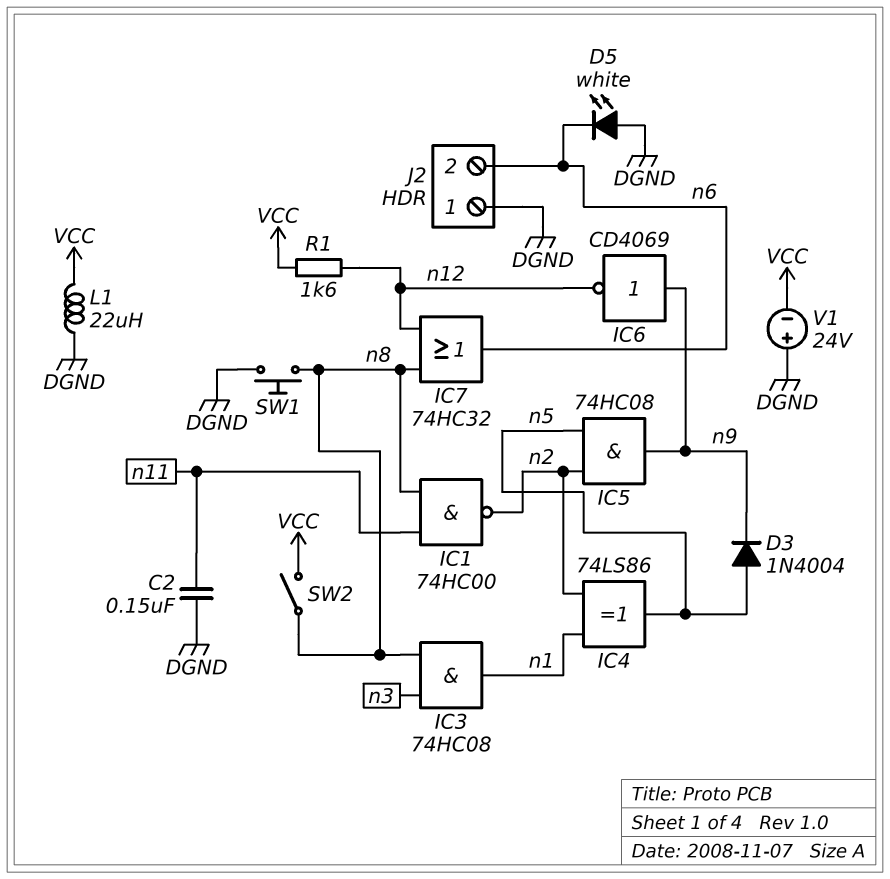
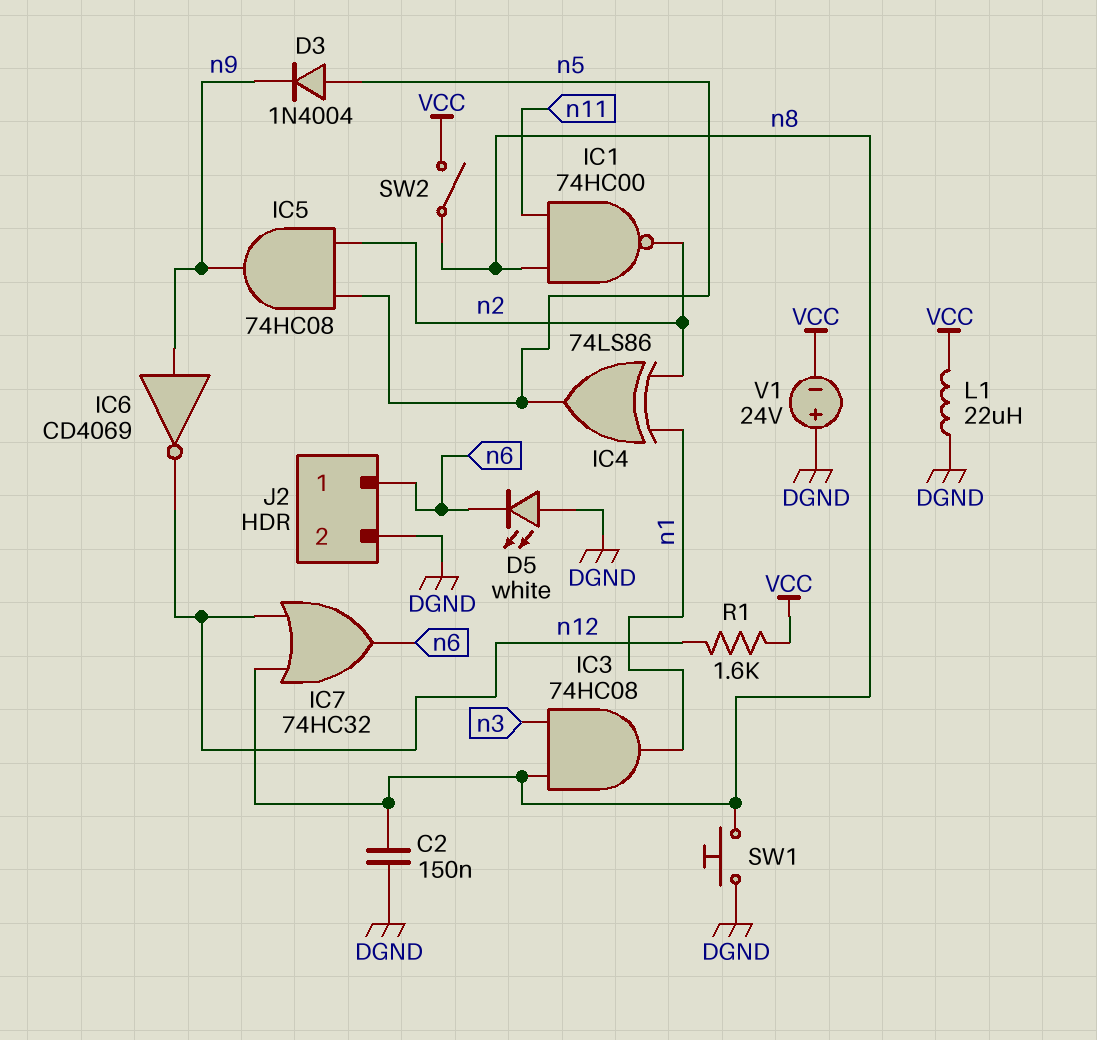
C2: 150nF (DGND, n11) -> 150nF (DGND, n8)
J2 pin 1: DGND -> n6
J2 pin 2: n6 -> DGND

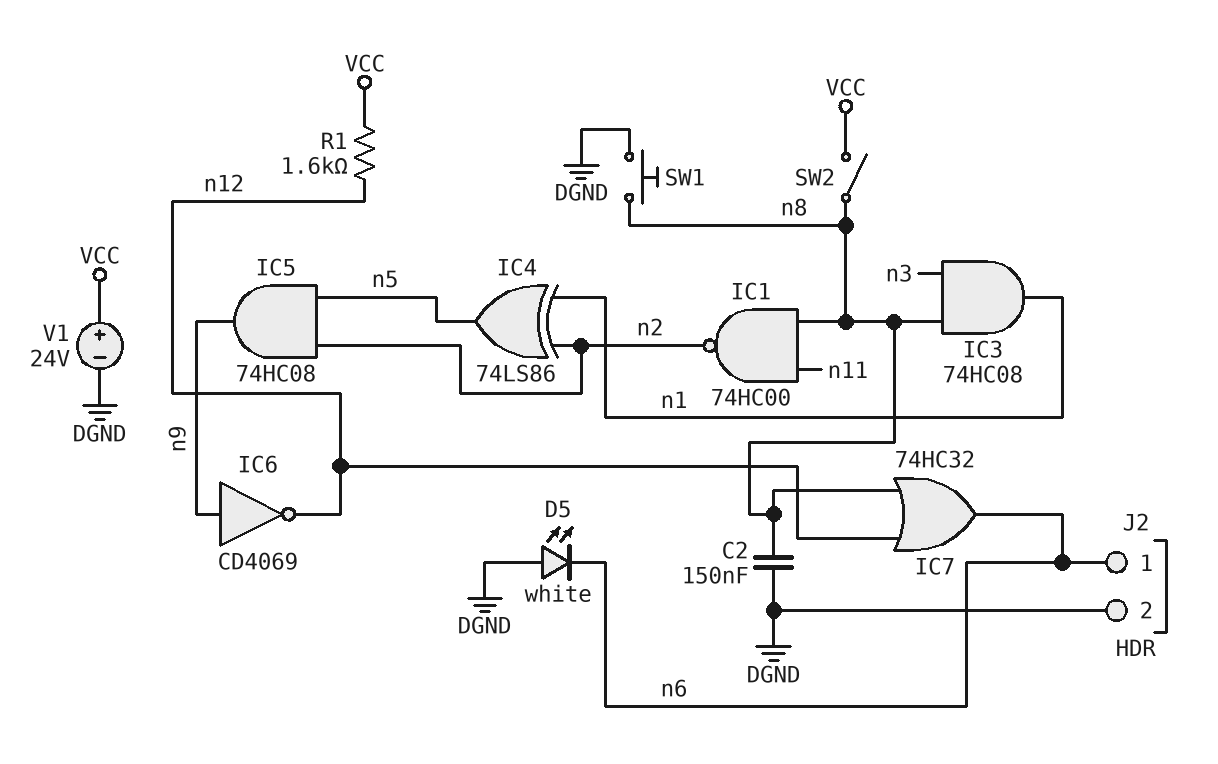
D3: diode 1N4004 (A n5, K n9) -> none
L1: 22uH (DGND, VCC) -> none
V1: 24V (plus DGND, minus VCC) -> 24V (plus VCC, minus DGND)

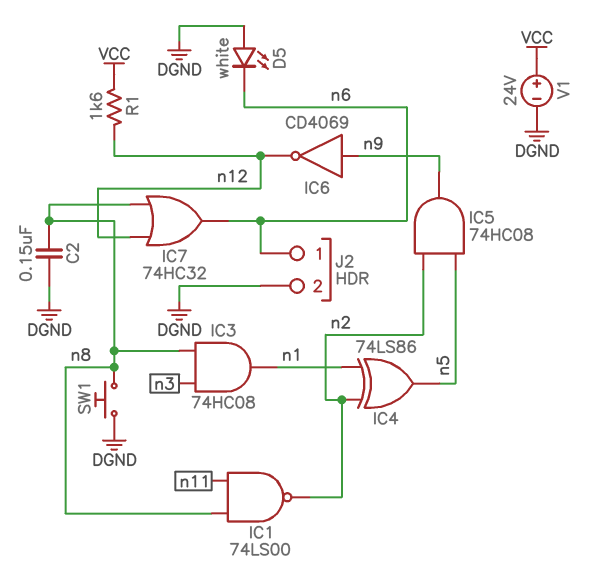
IC1: NAND 74HC00 (in n8, in n11, out n2) -> NAND 74LS00 (in n8, in n11, out n2)
SW2: switch (VCC, n8) -> none

